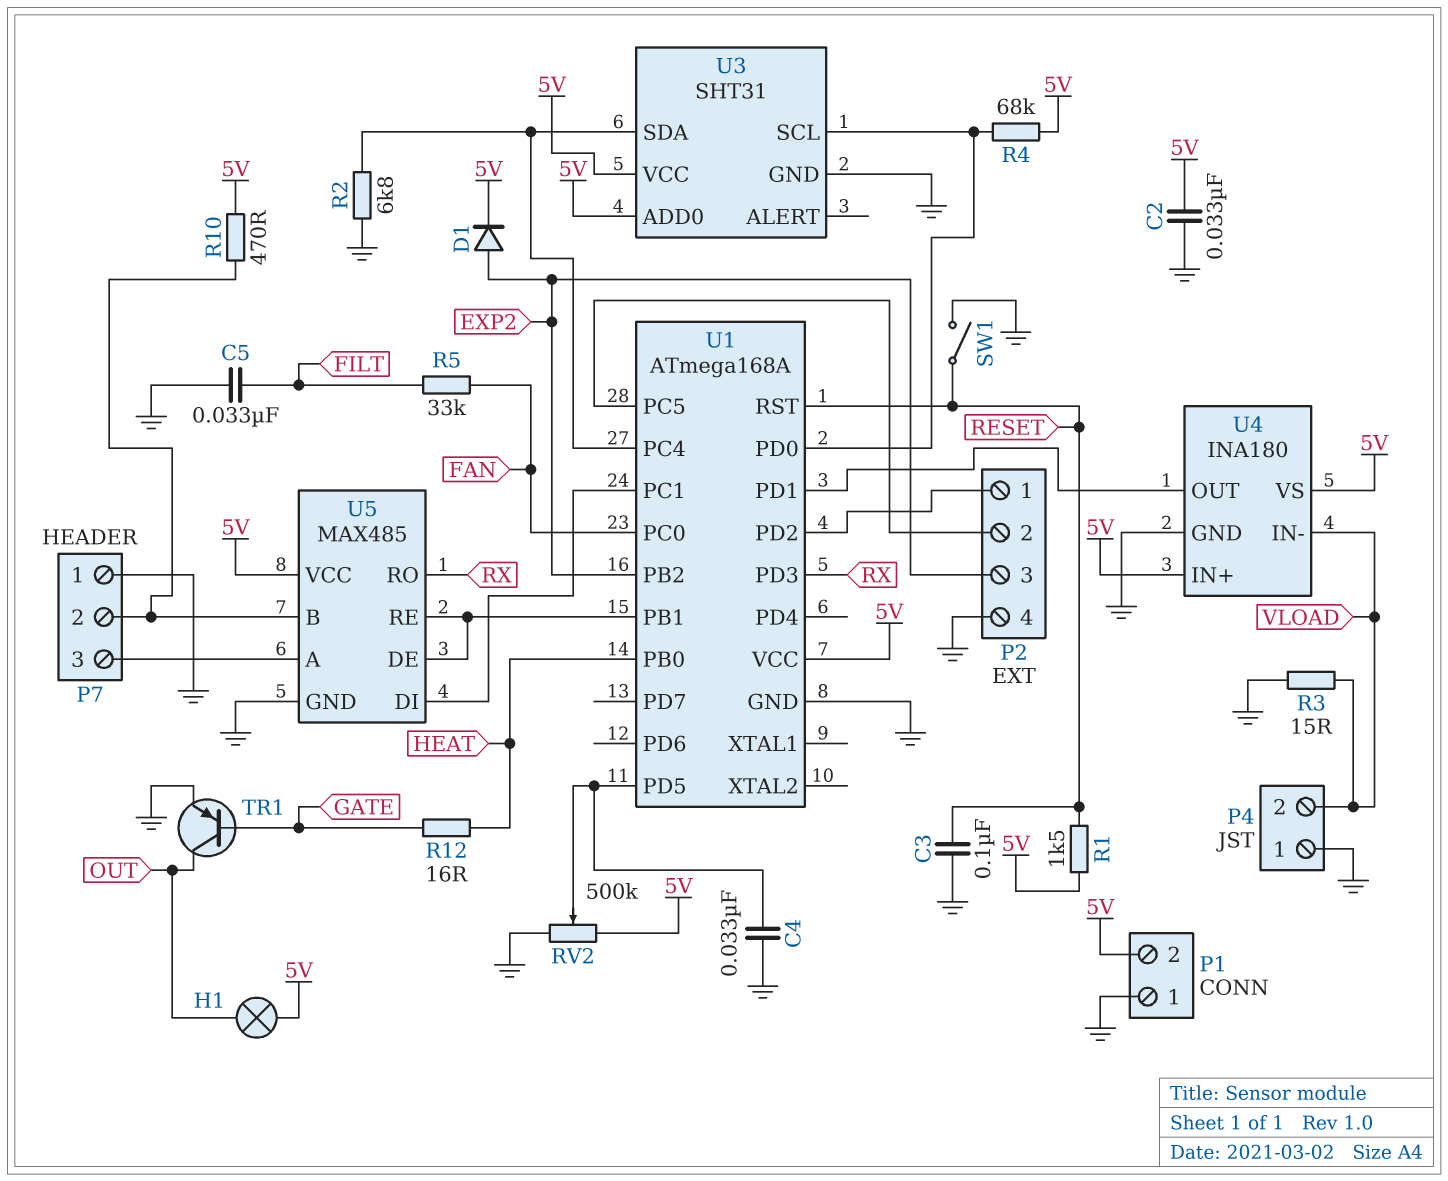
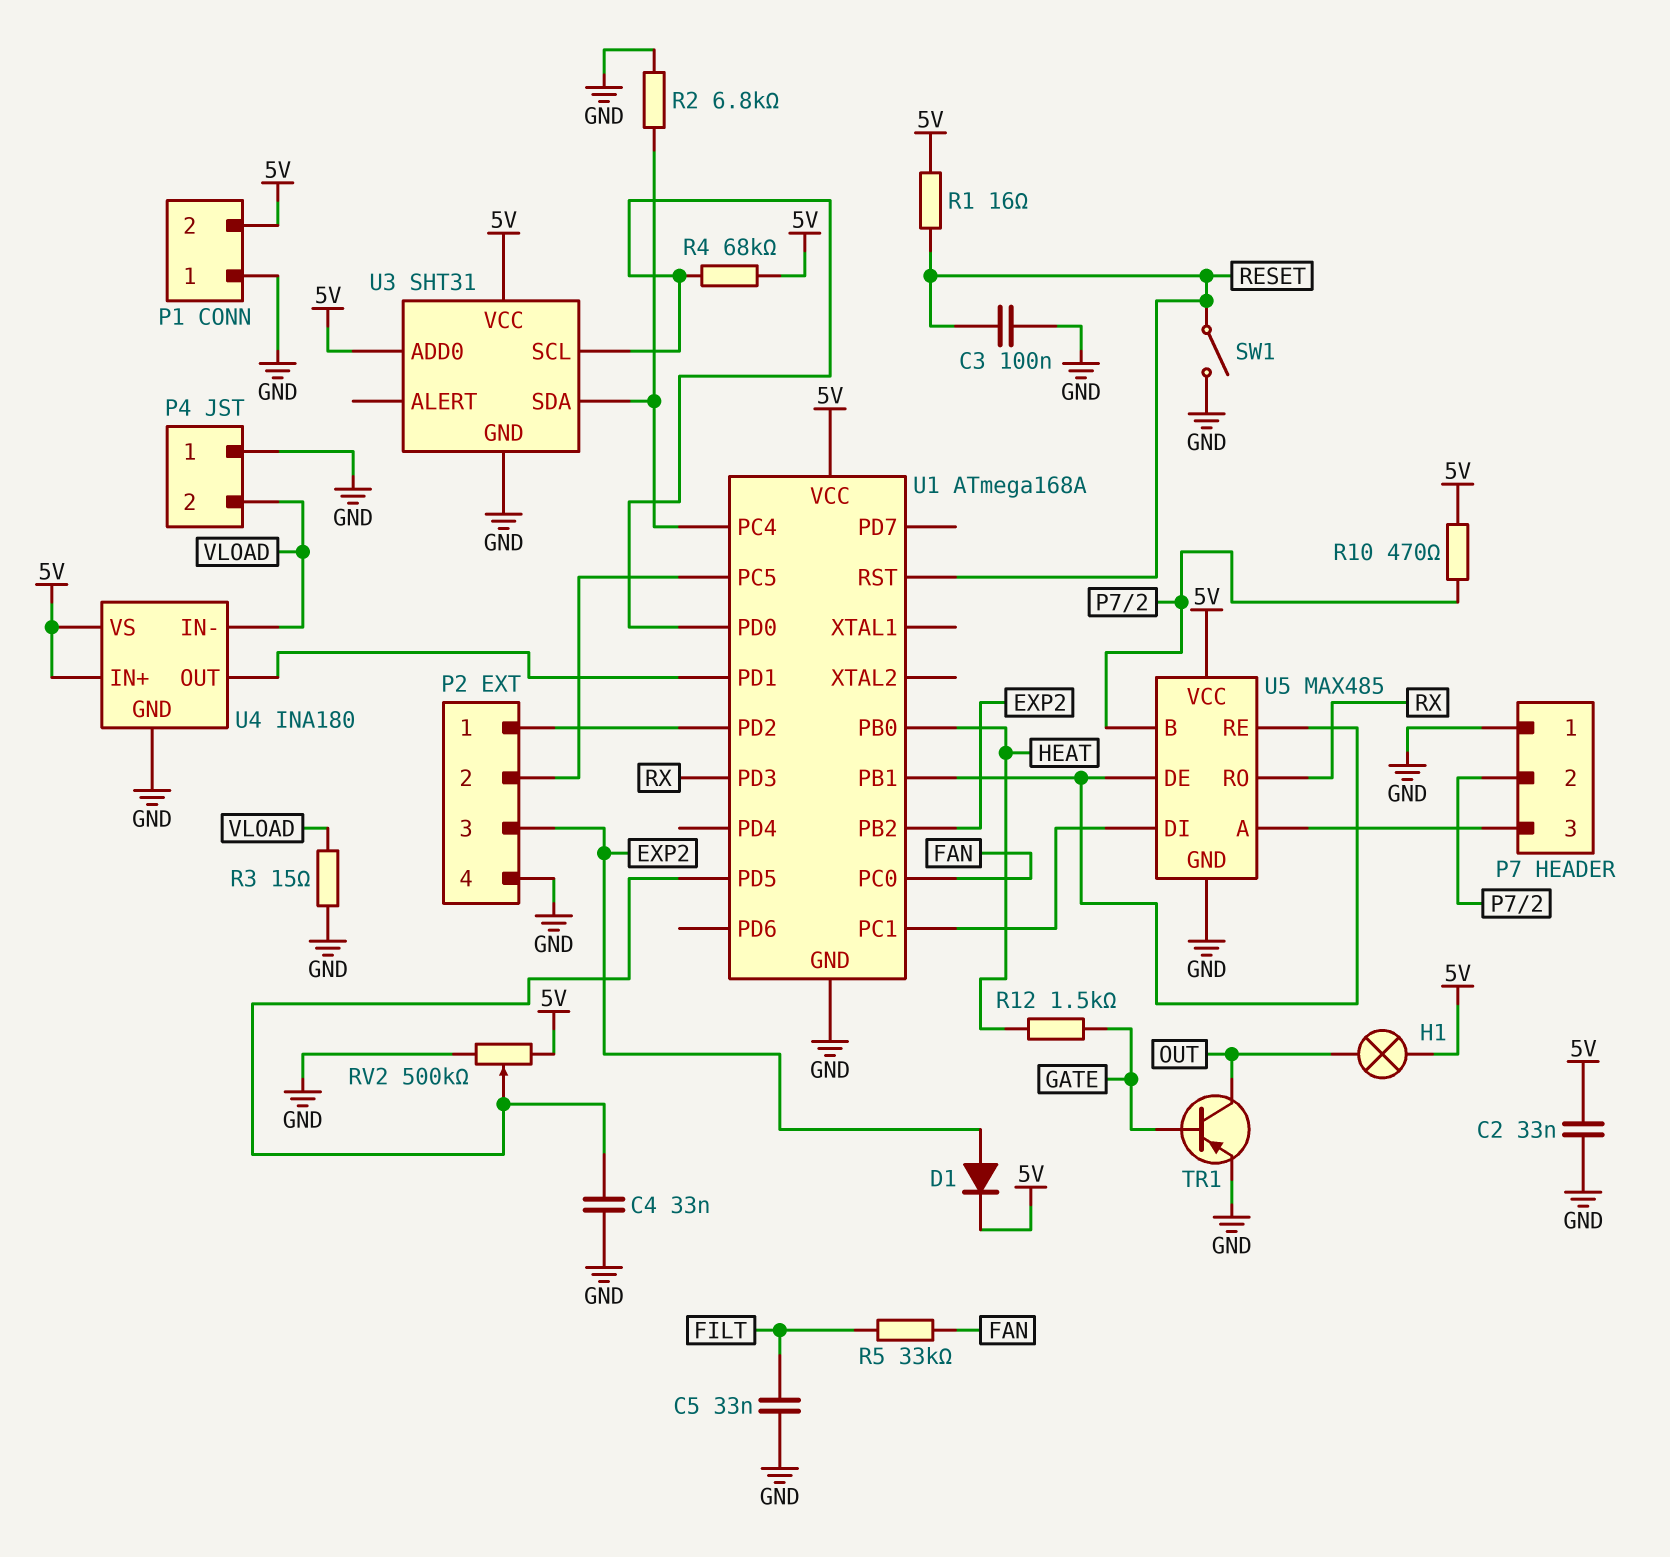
R1: 1.5k (5V, RESET) -> 16 (5V, RESET)
R12: 16 (GATE, HEAT) -> 1.5k (GATE, HEAT)

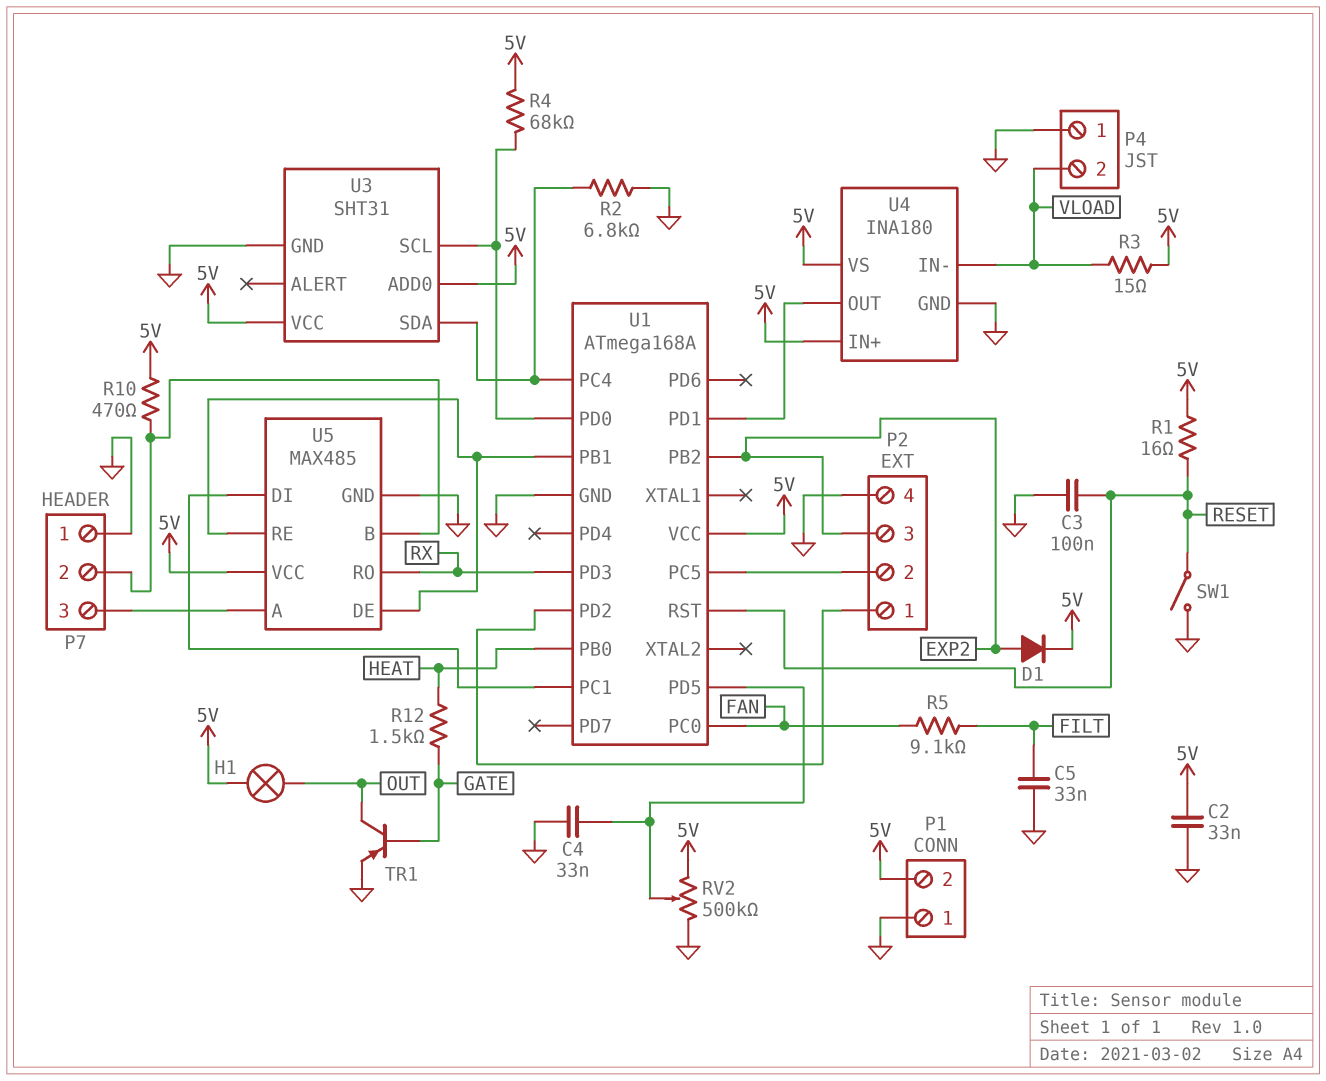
R3: 15 (GND, VLOAD) -> 15 (5V, VLOAD)
R5: 33k (FAN, FILT) -> 9.1k (FAN, FILT)

